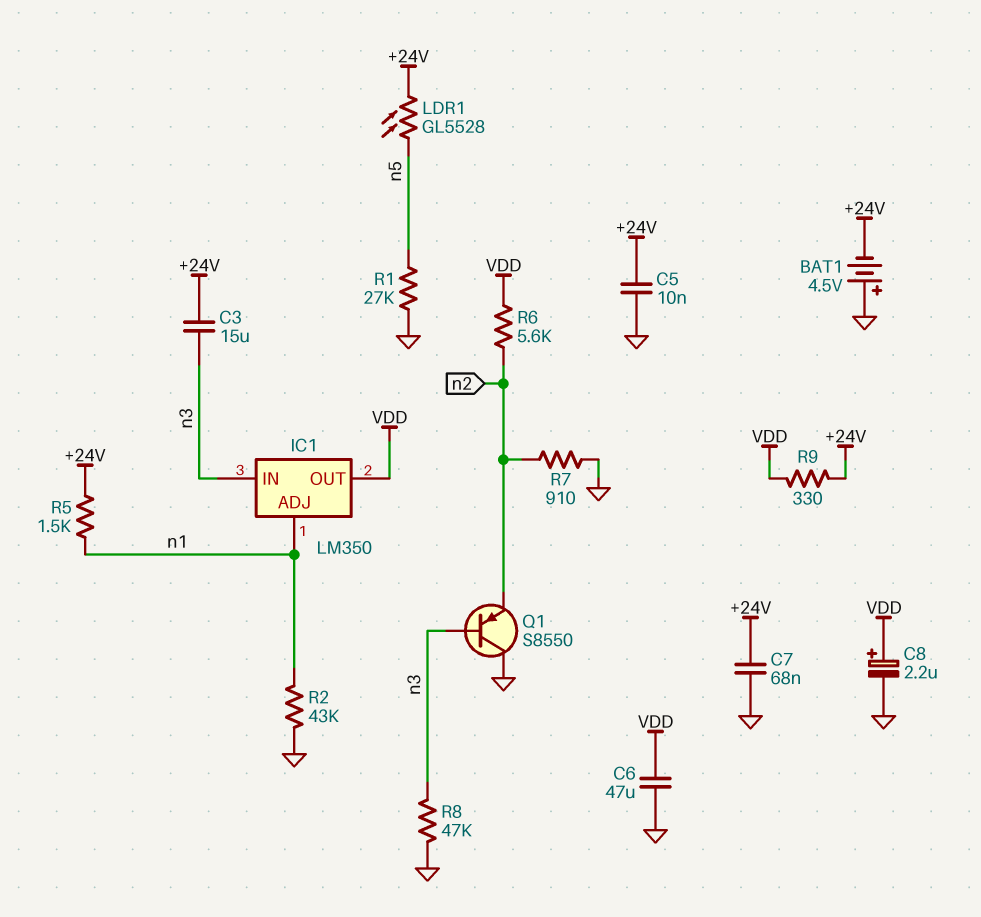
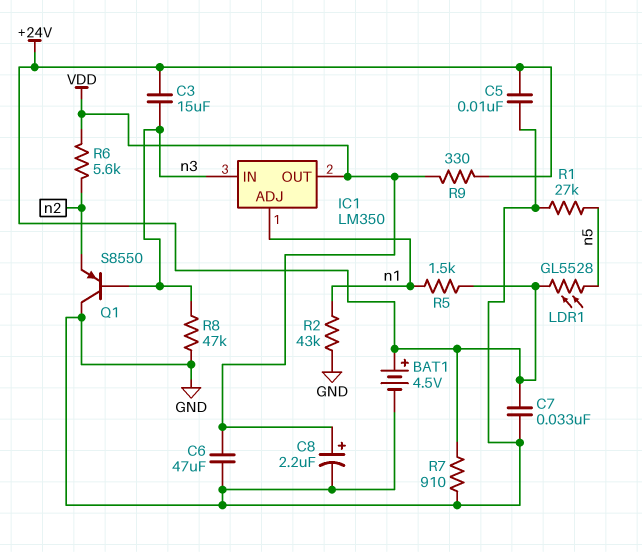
BAT1: 4.5V (plus GND, minus +24V) -> 4.5V (plus +24V, minus GND)
C7: 68nF (+24V, GND) -> 33nF (+24V, GND)
R7: 910 (GND, n2) -> 910 (+24V, GND)

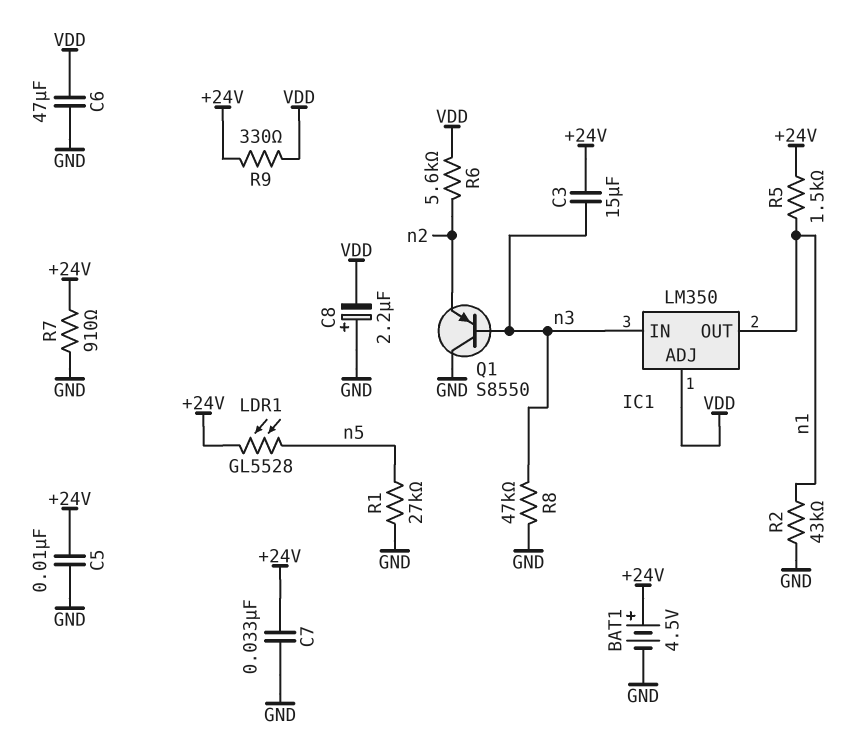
C8: 2.2uF (plus VDD, minus GND) -> 2.2uF (plus GND, minus VDD)
IC1 pin ADJ: n1 -> VDD
IC1 pin OUT: VDD -> n1

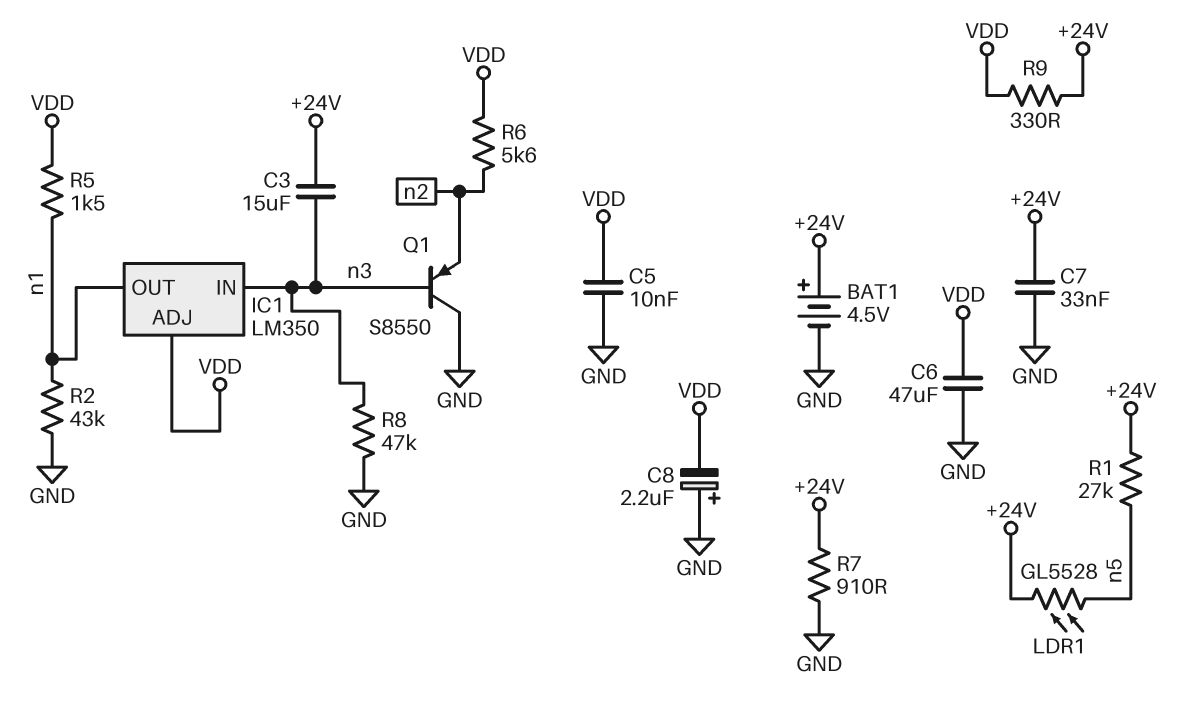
C5: 10nF (+24V, GND) -> 10nF (GND, VDD)
R1: 27k (GND, n5) -> 27k (+24V, n5)
R5: 1.5k (+24V, n1) -> 1.5k (VDD, n1)

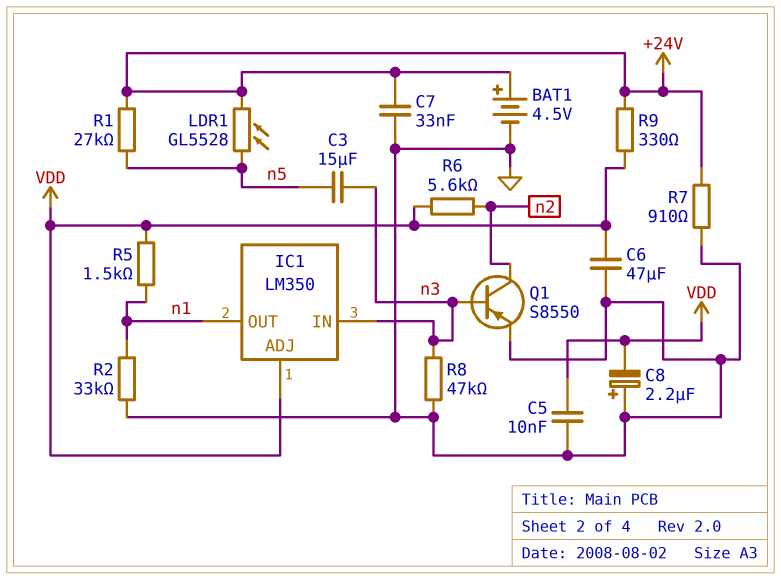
C3: 15uF (+24V, n3) -> 15uF (n3, n5)
Q1: PNP S8550 (B n3, C GND, E n2) -> PNP S8550 (B n3, C n2, E GND)
R2: 43k (GND, n1) -> 33k (GND, n1)

